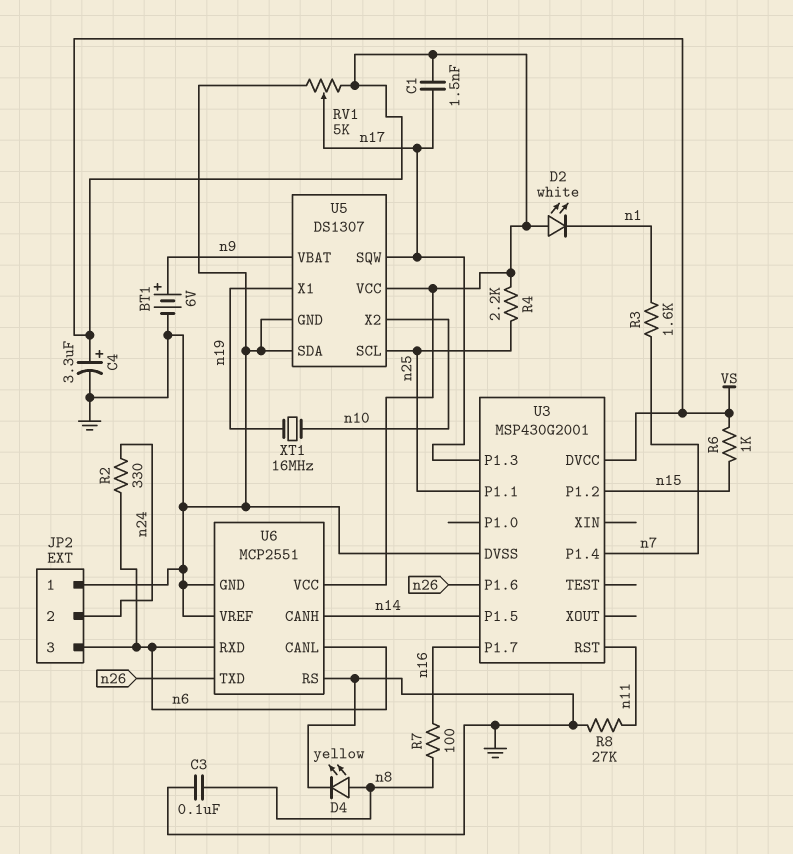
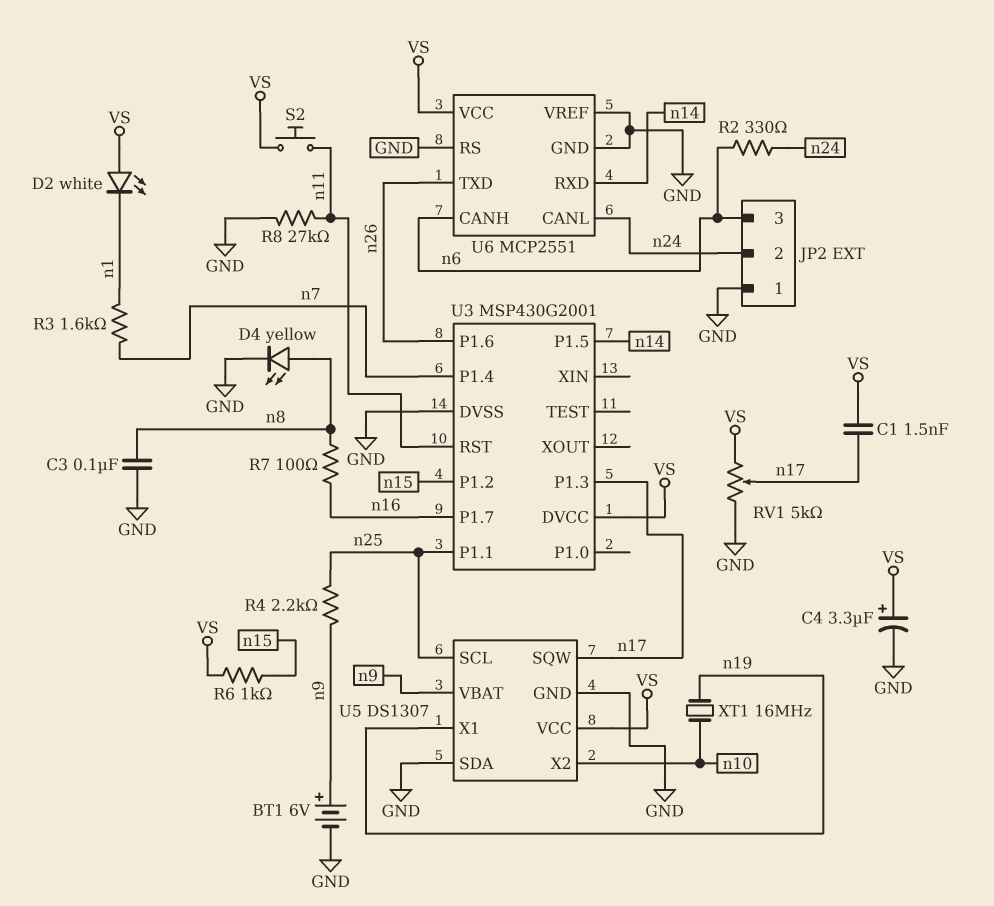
R4: 2.2k (VS, n25) -> 2.2k (n9, n25)
S2: none -> button (VS, n11)
U6 pin CANH: n14 -> n6
U6 pin CANL: n6 -> n24
U6 pin RXD: n6 -> n14

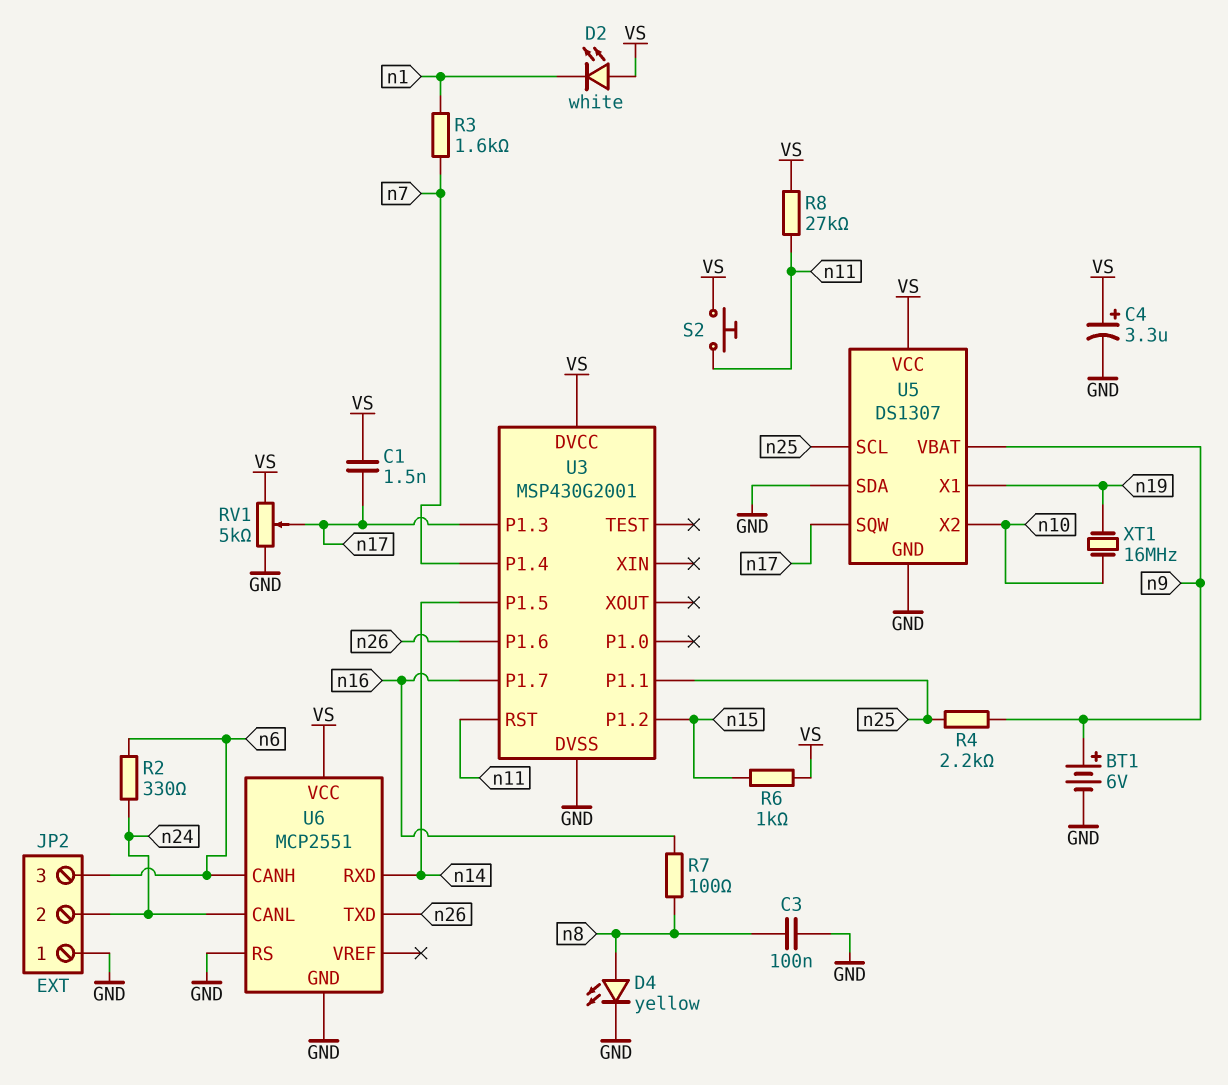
R8: 27k (GND, n11) -> 27k (VS, n11)
U6 pin VREF: GND -> none

